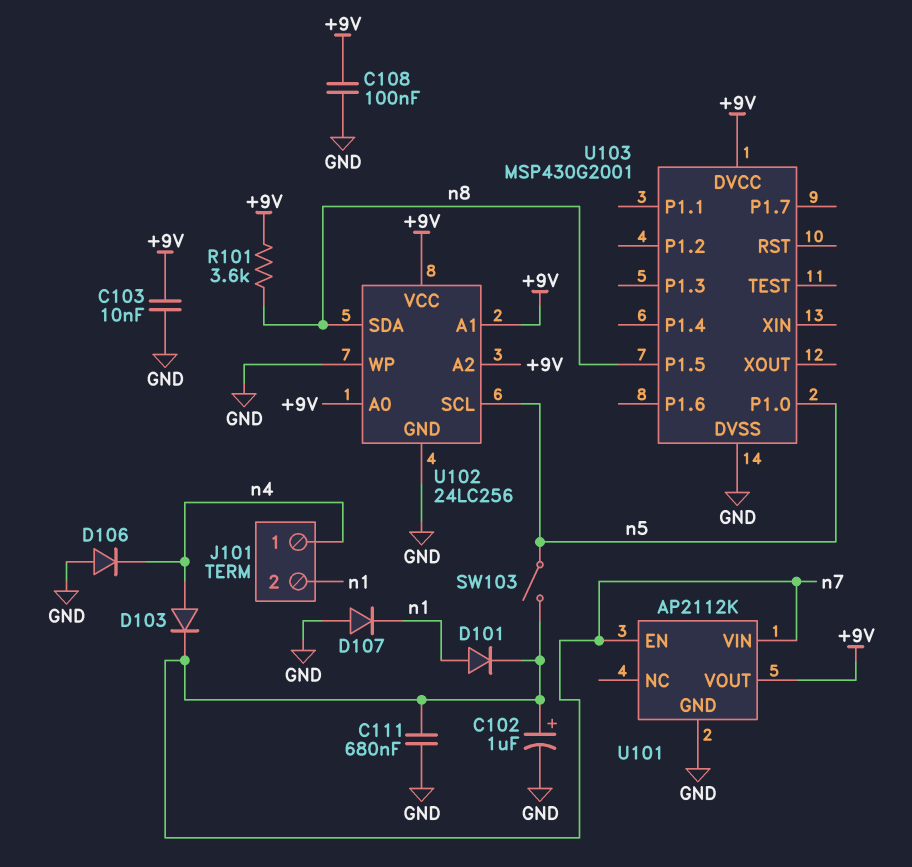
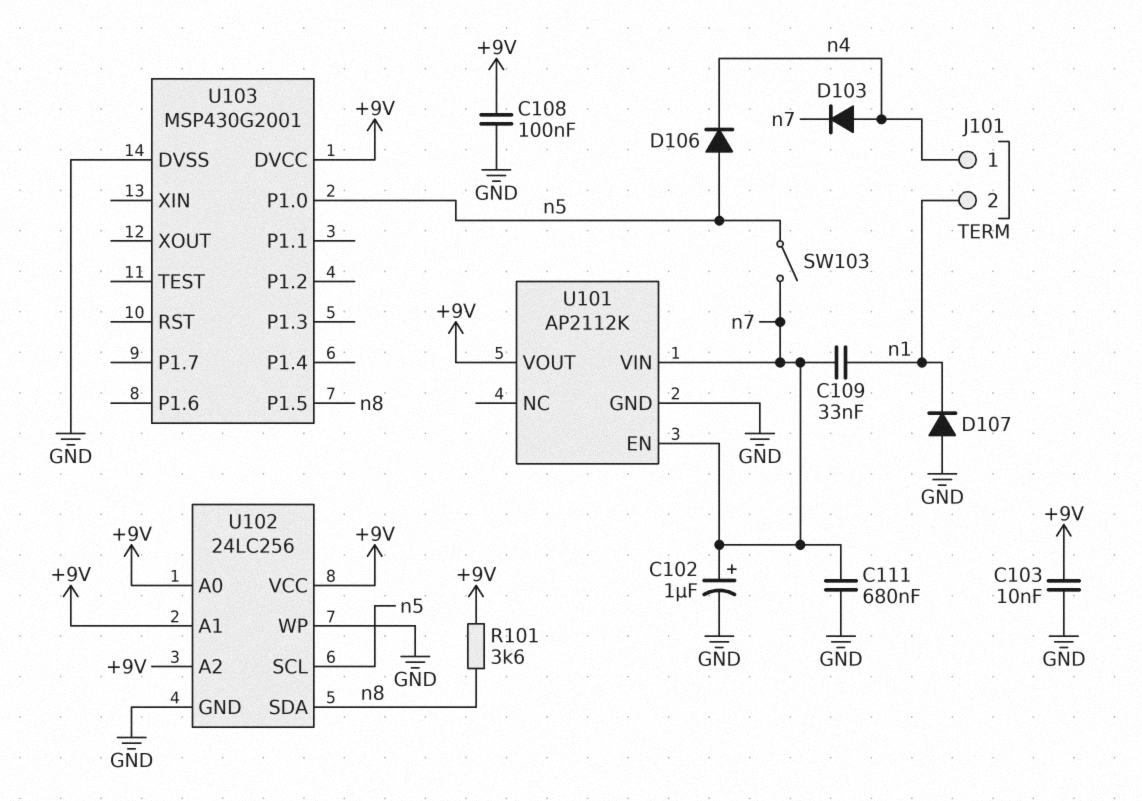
C109: none -> 33nF (n1, n7)
D101: diode (A n1, K n7) -> none
D106: diode (A GND, K n4) -> diode (A n5, K n4)

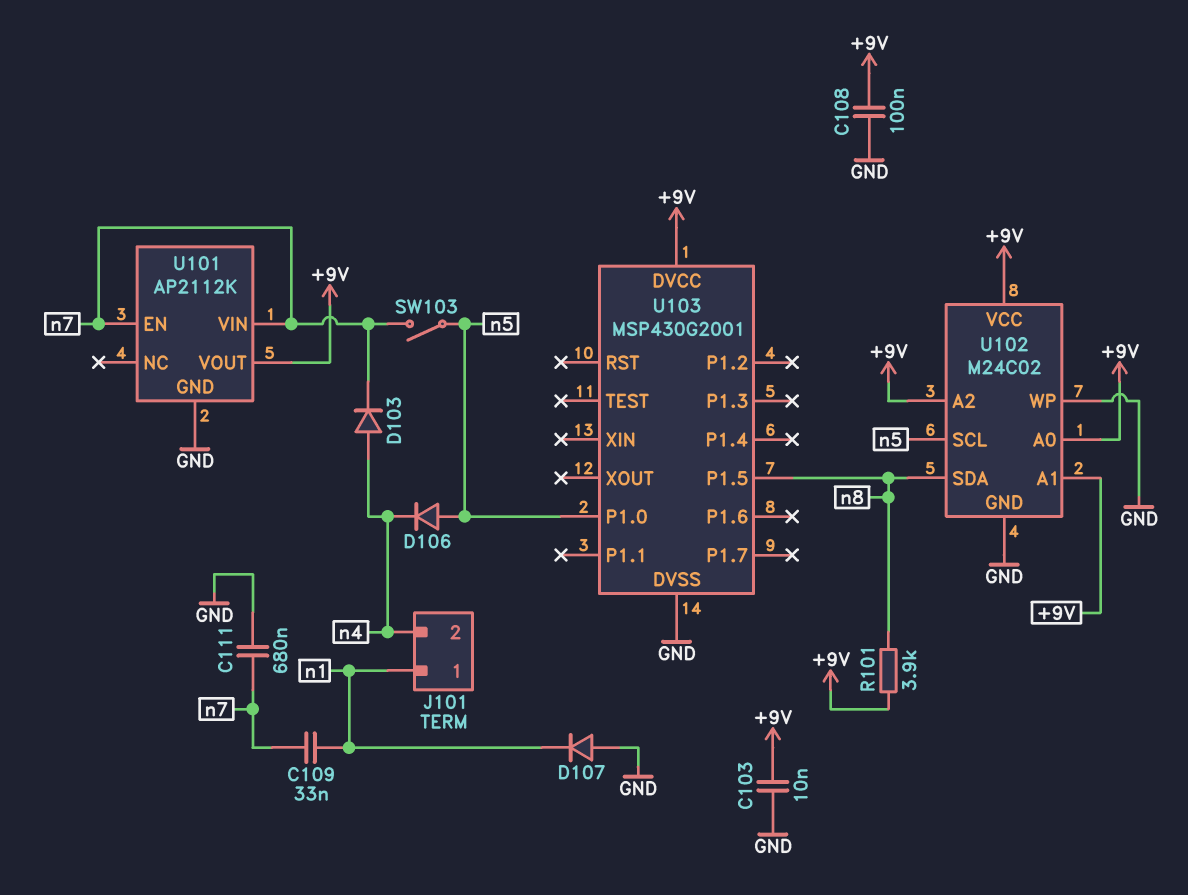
C102: 1uF (plus n7, minus GND) -> none
J101 pin 1: n4 -> n1
J101 pin 2: n1 -> n4
R101: 3.6k (+9V, n8) -> 3.9k (+9V, n8)
U102: 24LC256 -> M24C02

